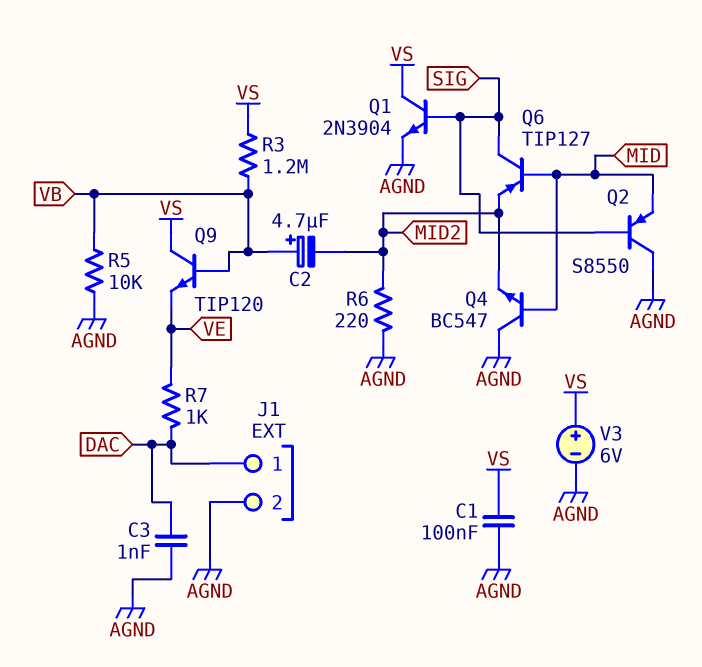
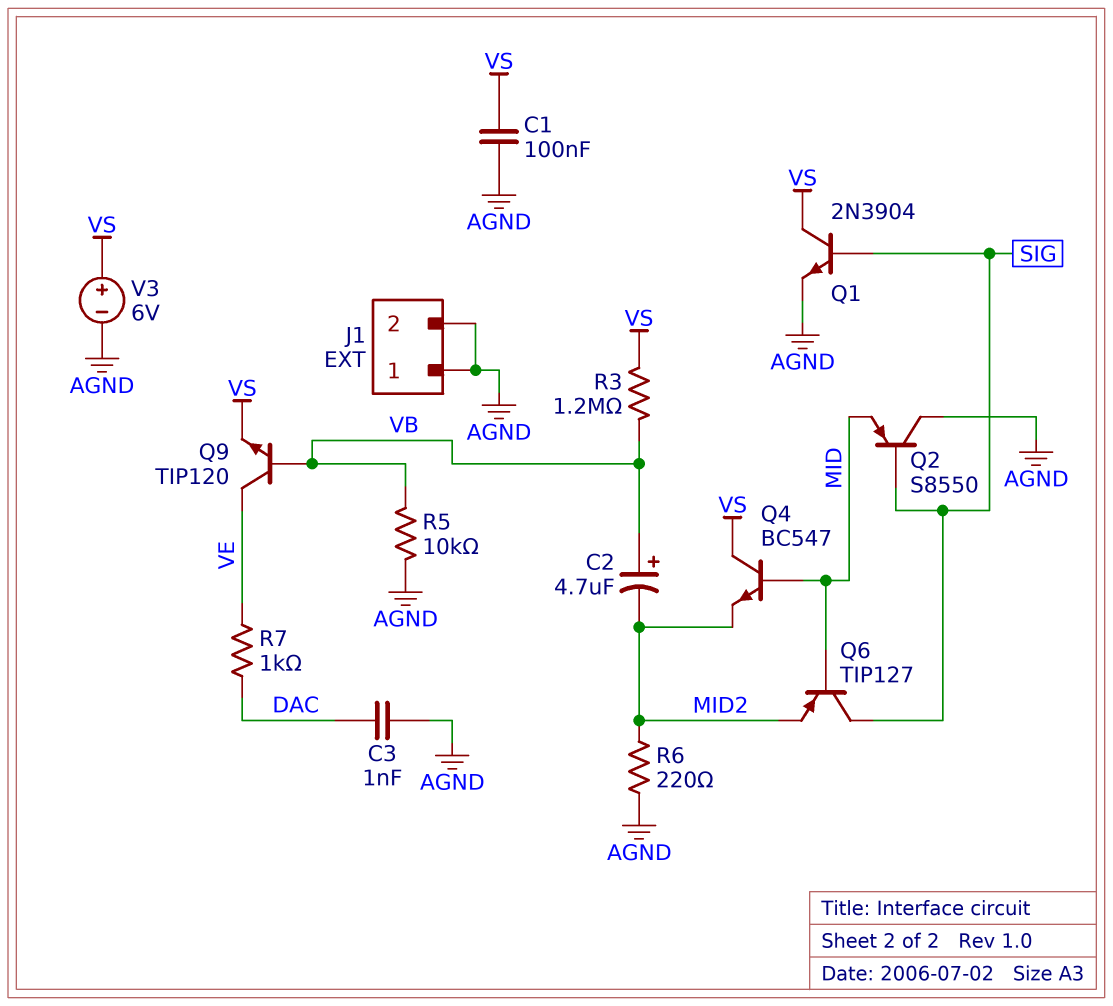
J1 pin 1: DAC -> AGND
Q4: NPN BC547 (B MID, C AGND, E MID2) -> NPN BC547 (B MID, C VS, E MID2)
Q9: NPN TIP120 (B VB, C VS, E VE) -> NPN TIP120 (B VB, C VE, E VS)

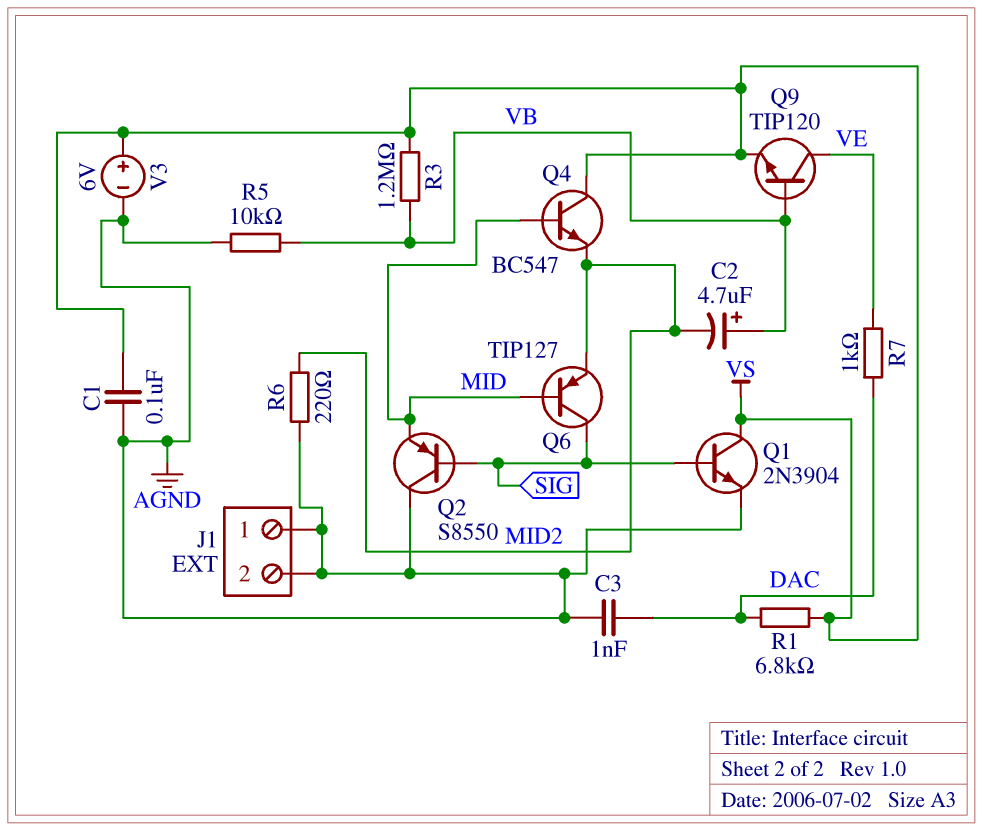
R1: none -> 6.8k (DAC, VS)

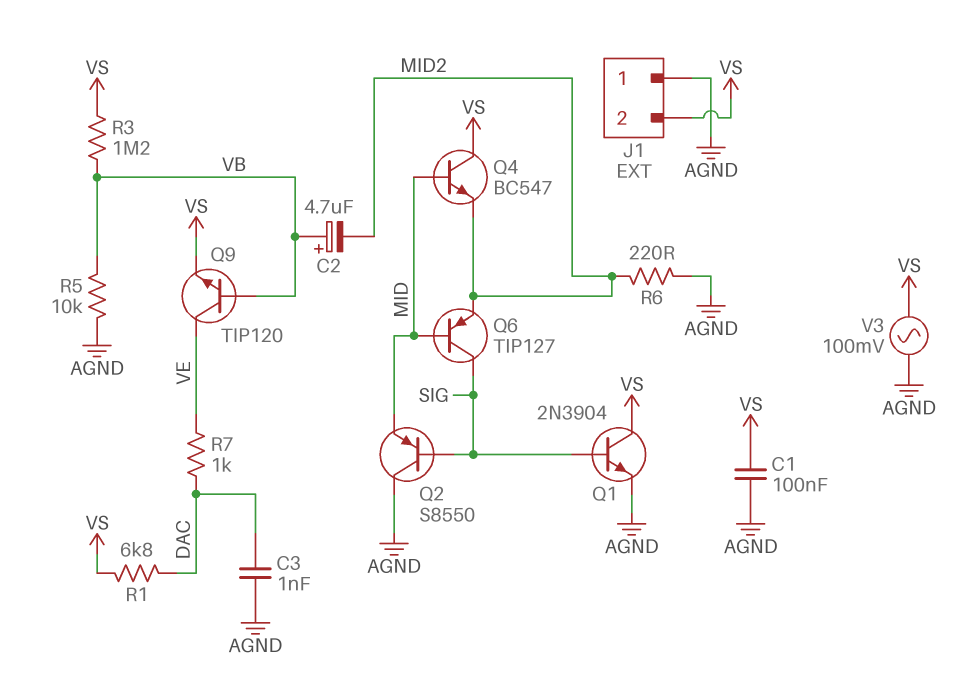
J1 pin 2: AGND -> VS
V3: 6V (plus VS, minus AGND) -> AC 100mV (AGND, VS)

